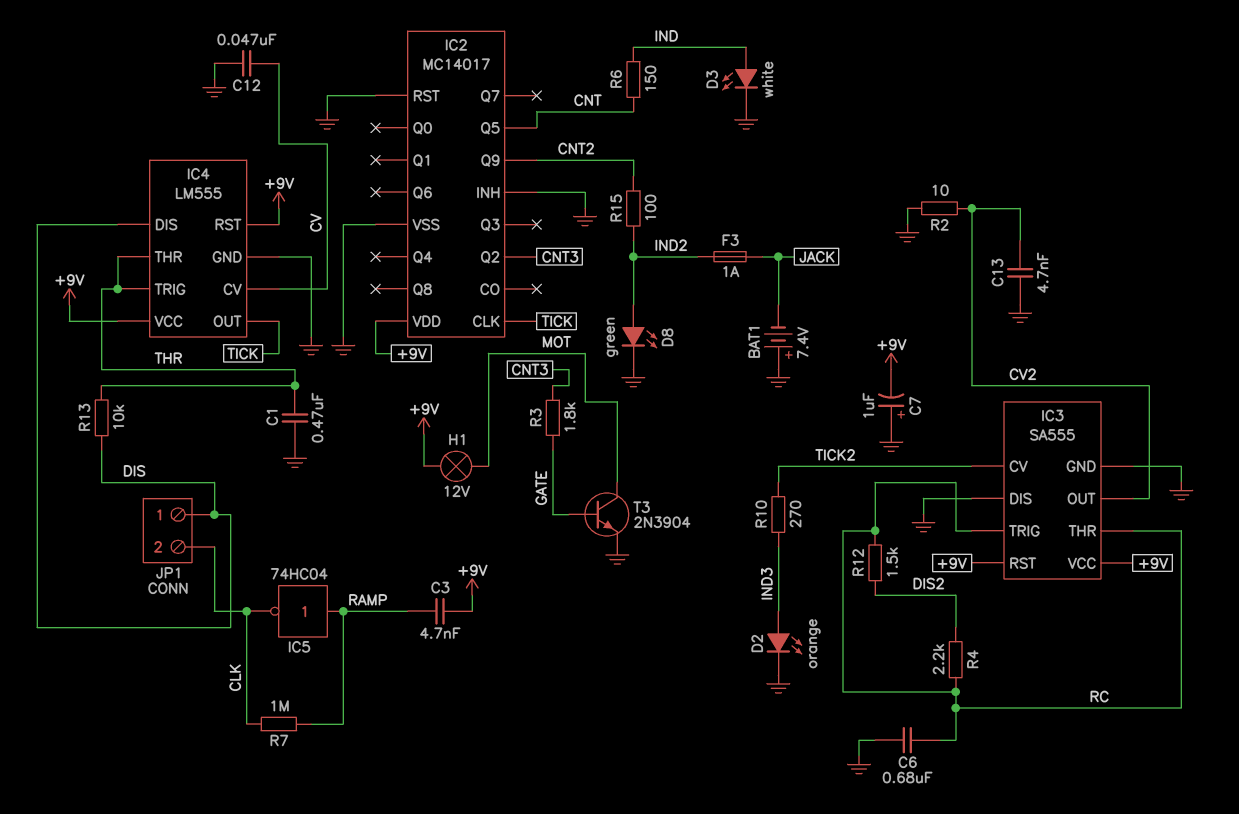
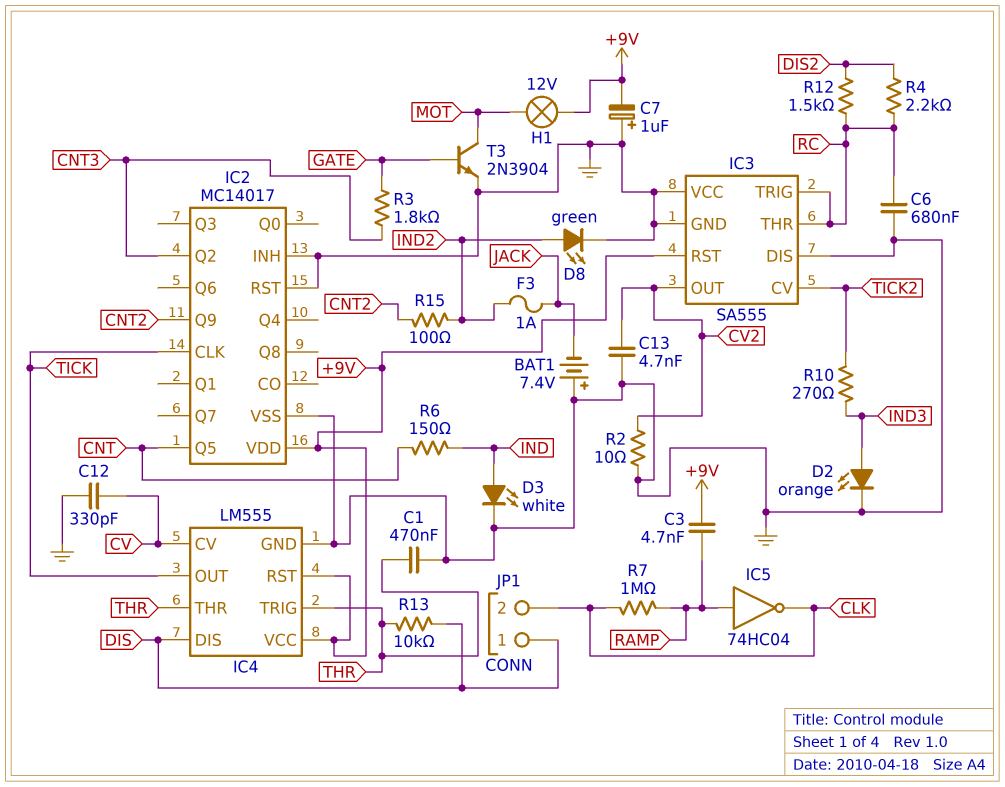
C12: 47nF (CV, GND) -> 330pF (CV, GND)
IC3 pin VCC: +9V -> GND

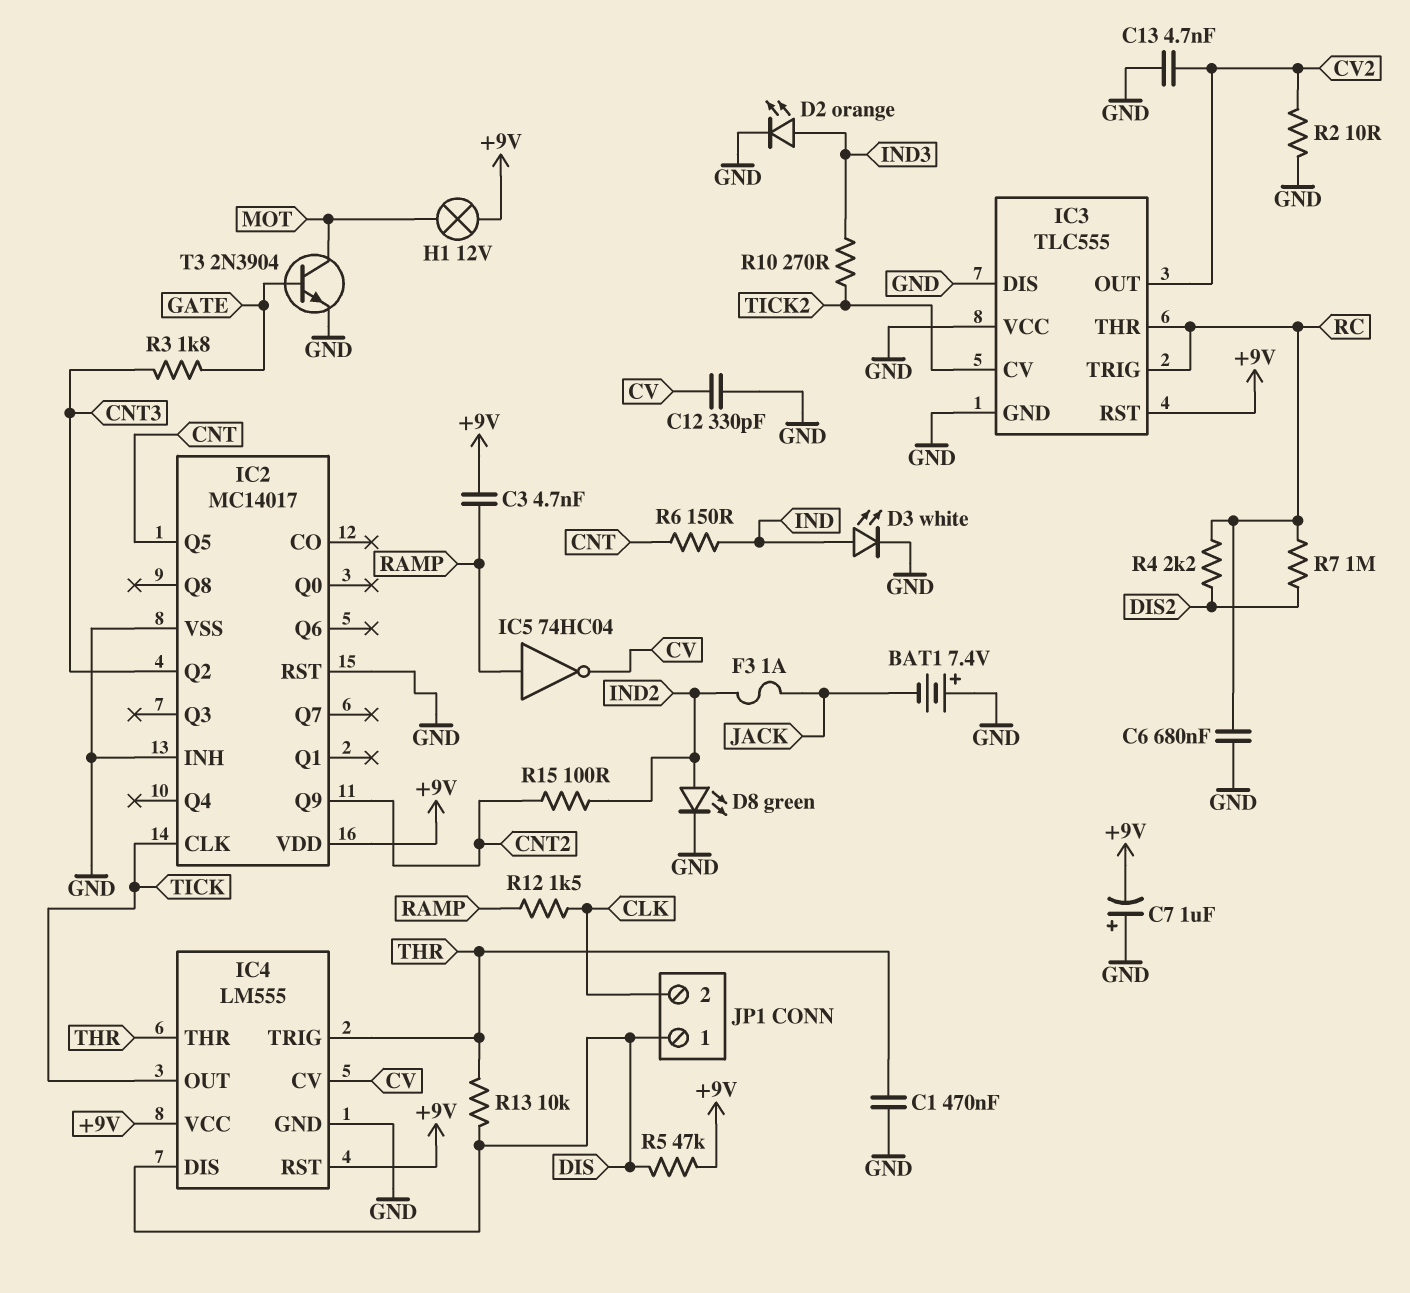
IC3: SA555 -> TLC555
IC5: NOT 74HC04 (in RAMP, out CLK) -> NOT 74HC04 (in RAMP, out CV)
R5: none -> 47k (+9V, DIS)
R7: 1M (CLK, RAMP) -> 1M (DIS2, RC)
R12: 1.5k (DIS2, RC) -> 1.5k (CLK, RAMP)

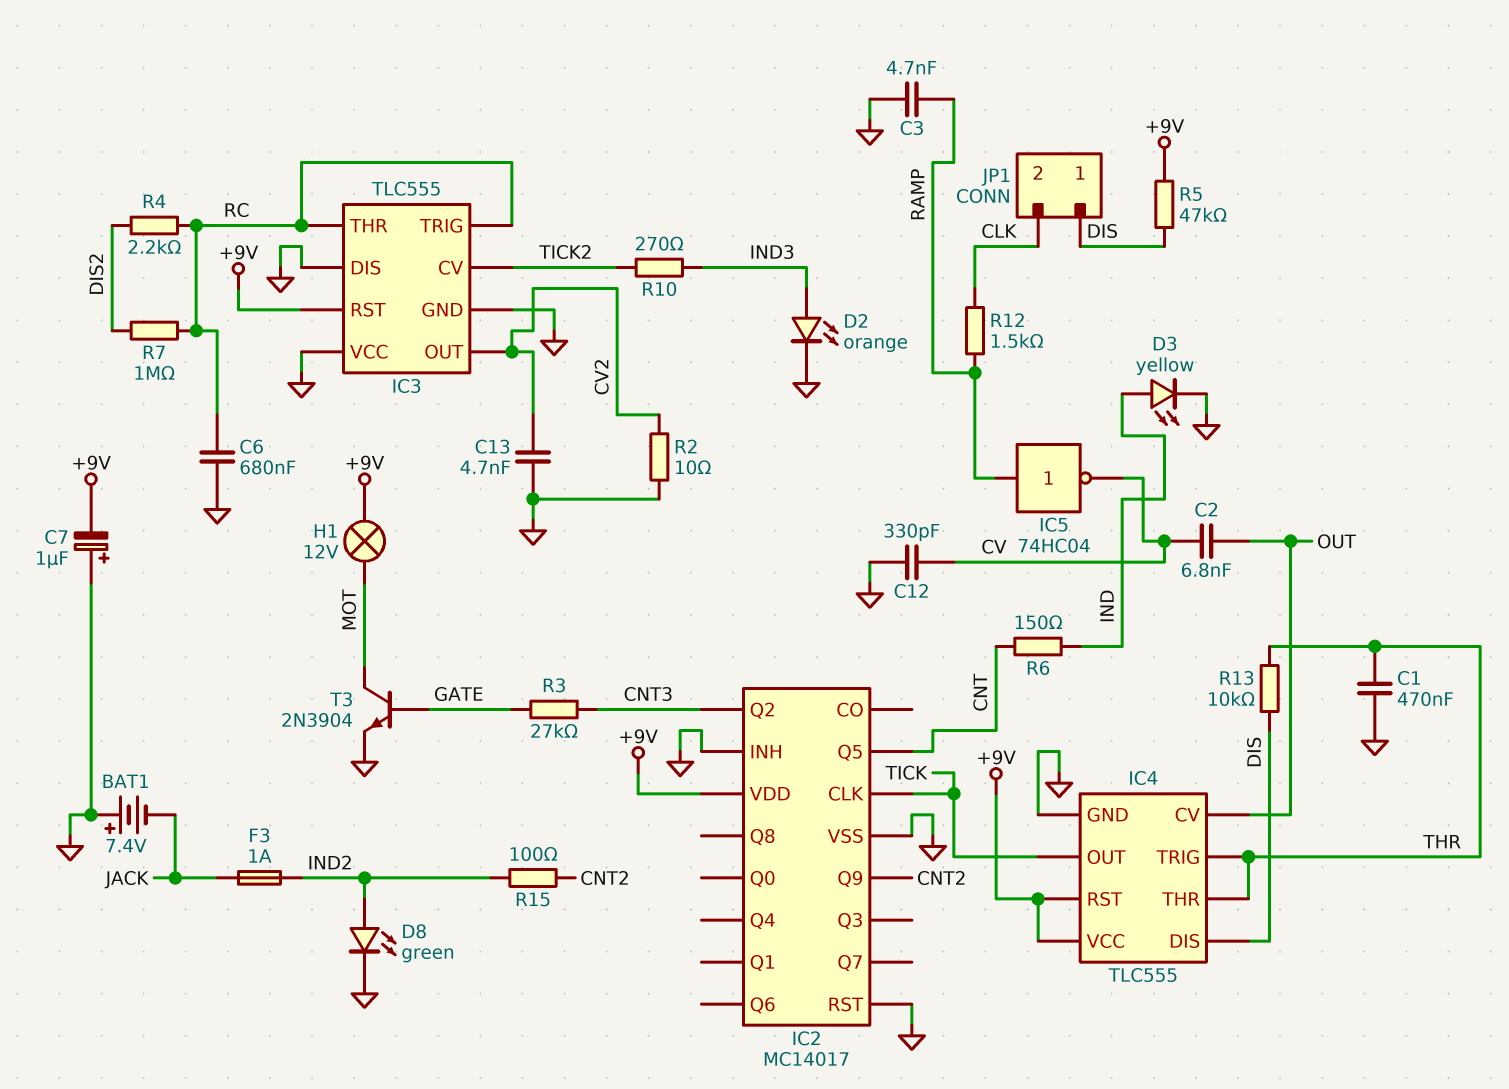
C2: none -> 6.8nF (CV, OUT)
C3: 4.7nF (+9V, RAMP) -> 4.7nF (GND, RAMP)
D3: LED white (A IND, K GND) -> LED yellow (A IND, K GND)
IC4: LM555 -> TLC555
IC4 pin CV: CV -> OUT
R3: 1.8k (CNT3, GATE) -> 27k (CNT3, GATE)

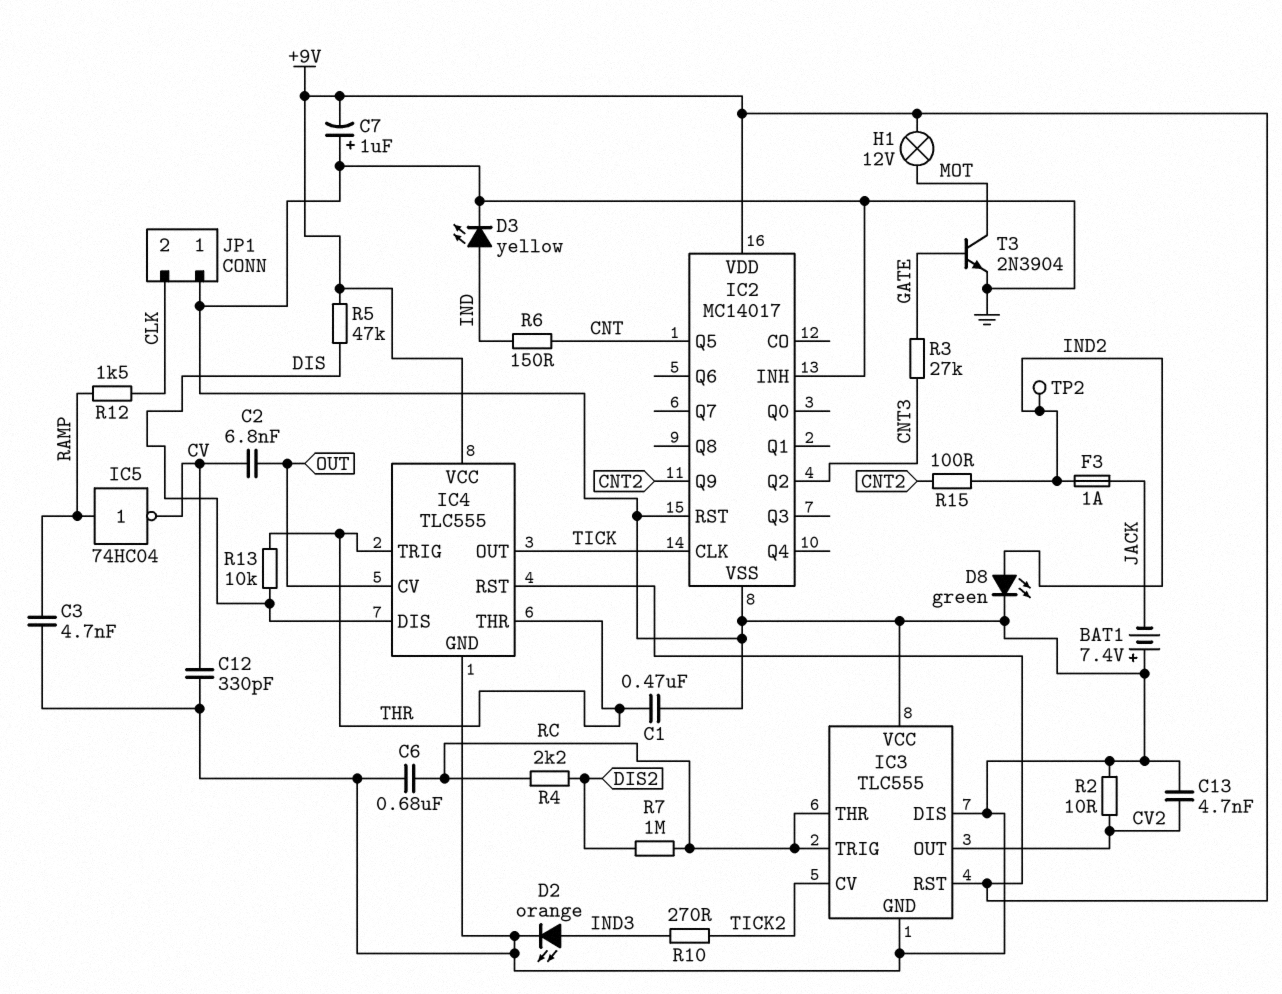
JP1 pin 1: DIS -> GND
TP2: none -> test point (IND2)

